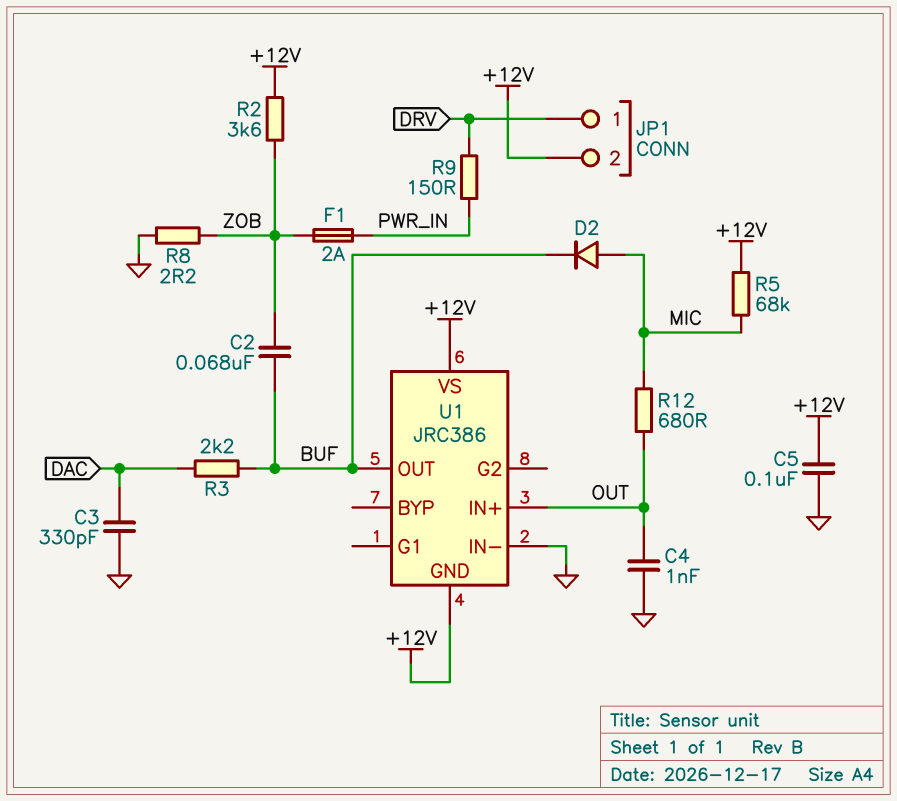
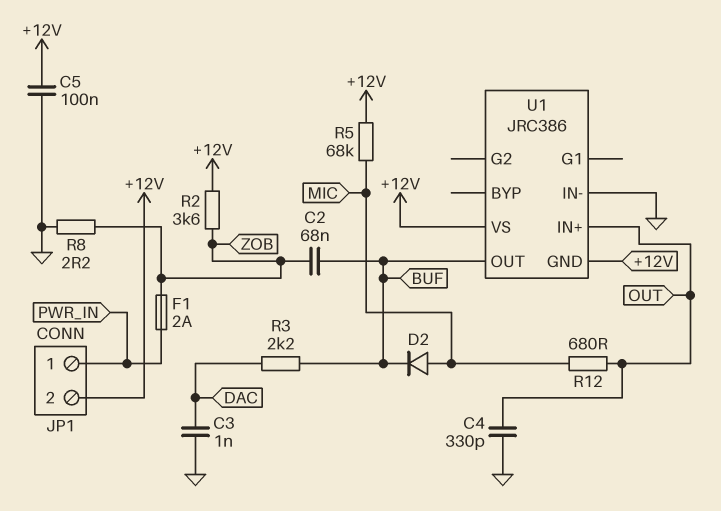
C3: 330pF (DAC, GND) -> 1nF (DAC, GND)
C4: 1nF (GND, OUT) -> 330pF (GND, OUT)
JP1 pin 1: DRV -> PWR_IN
R9: 150 (DRV, PWR_IN) -> none

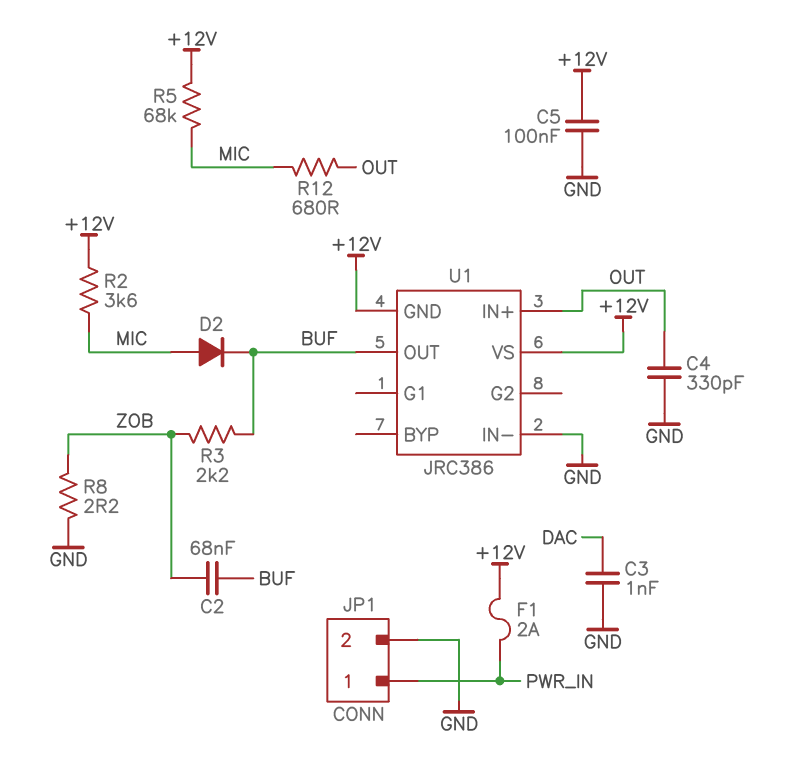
F1: 2A (PWR_IN, ZOB) -> 2A (+12V, PWR_IN)
JP1 pin 2: +12V -> GND
R2: 3.6k (+12V, ZOB) -> 3.6k (+12V, MIC)
R3: 2.2k (BUF, DAC) -> 2.2k (BUF, ZOB)

